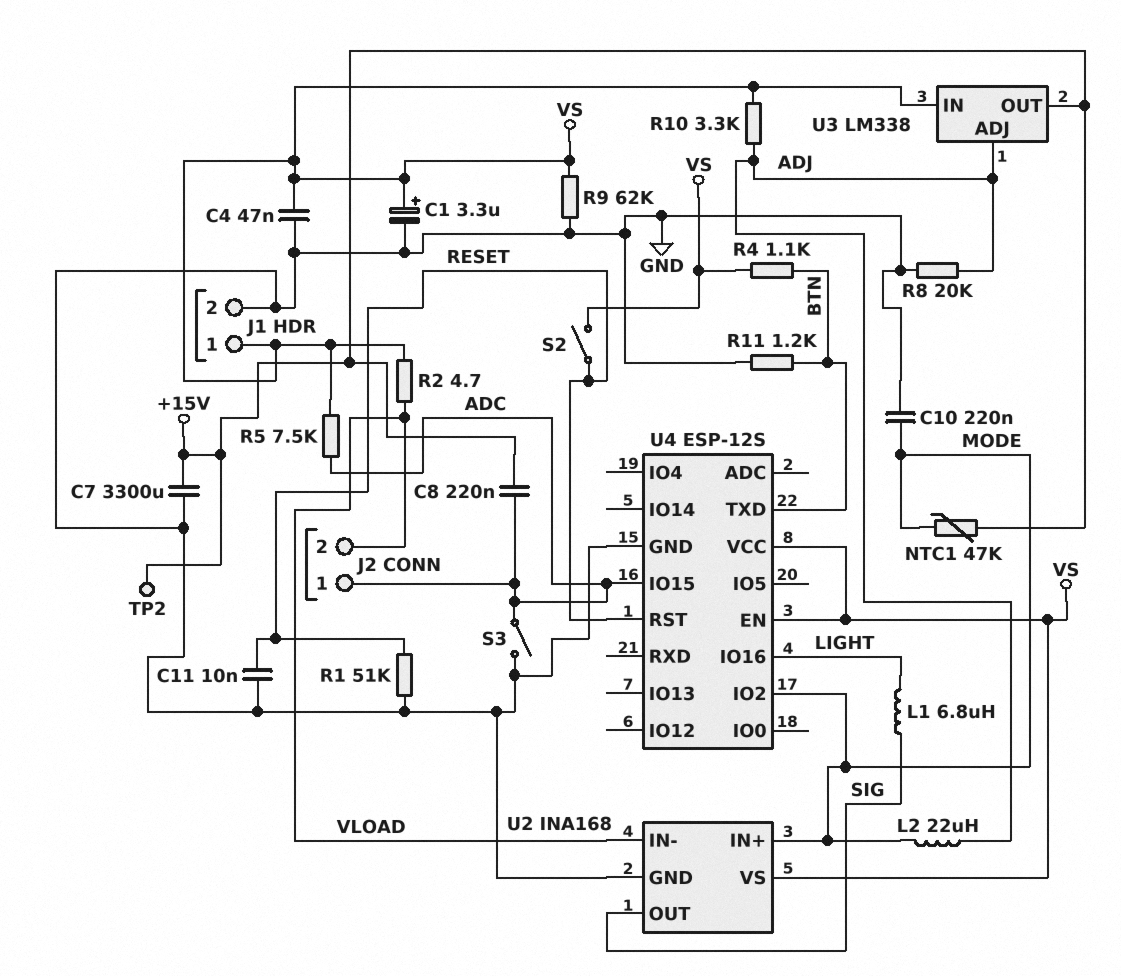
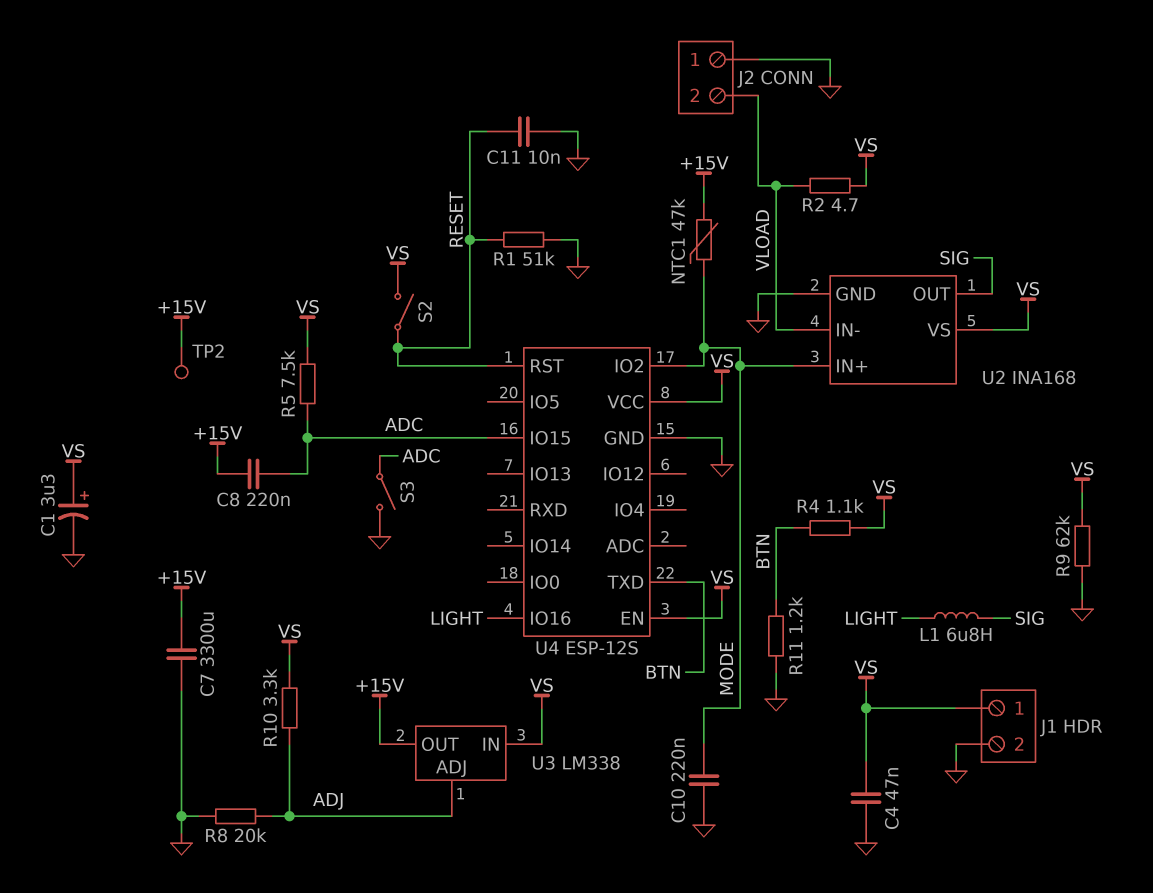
J2 pin 1: ADC -> GND
L2: 22uH (ADJ, MODE) -> none

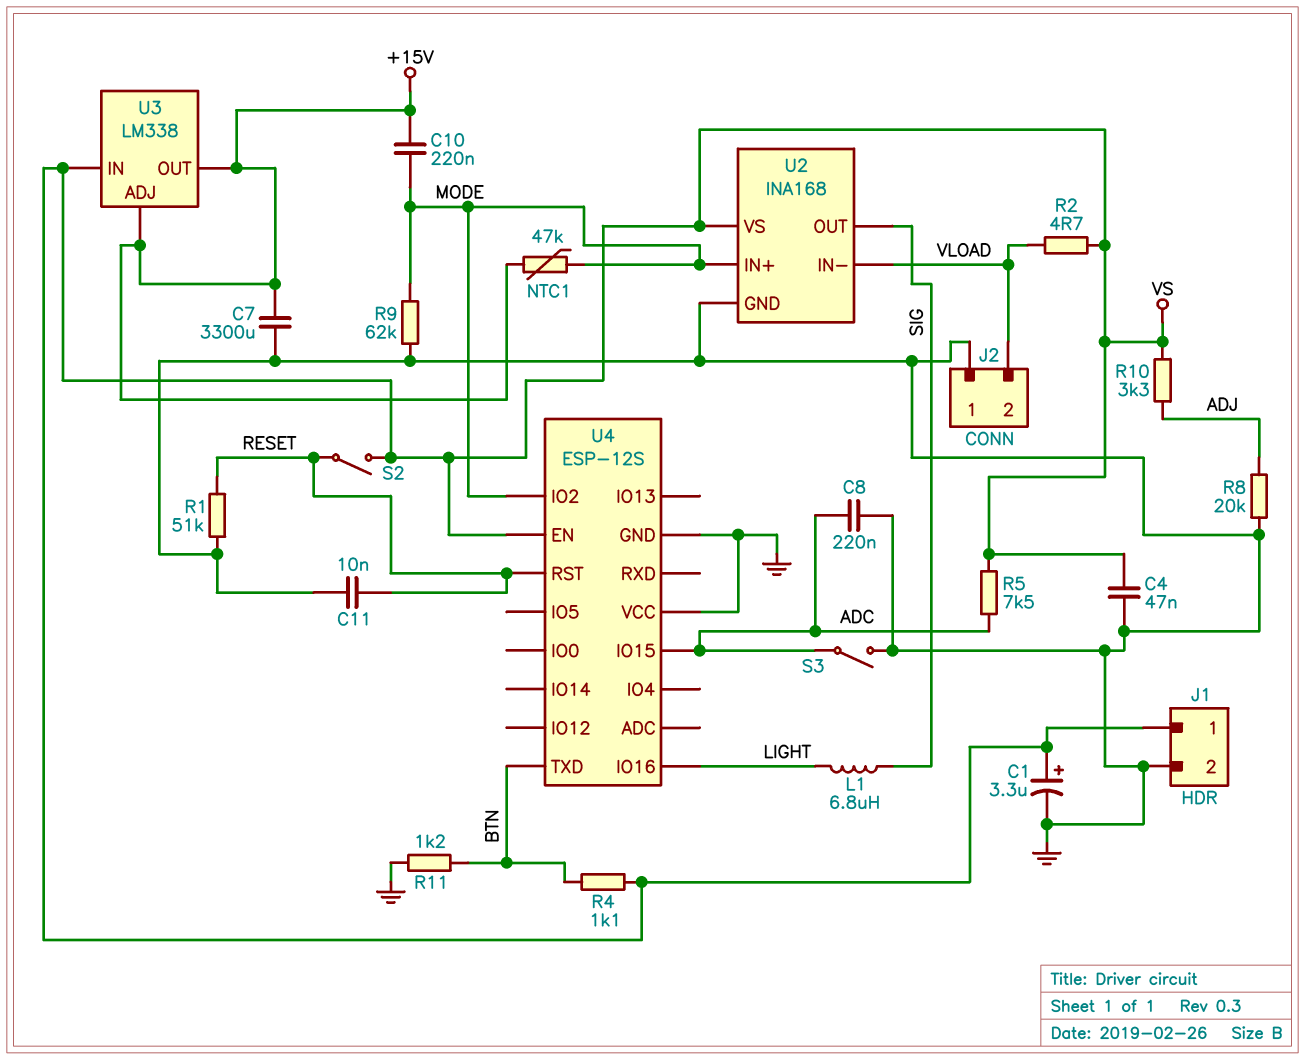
C8: 220nF (+15V, ADC) -> 220nF (ADC, GND)
C10: 220nF (GND, MODE) -> 220nF (+15V, MODE)
R9: 62k (GND, VS) -> 62k (GND, MODE)
TP2: test point (+15V) -> none
U3 pin ADJ: ADJ -> +15V
U4 pin VCC: VS -> GND

